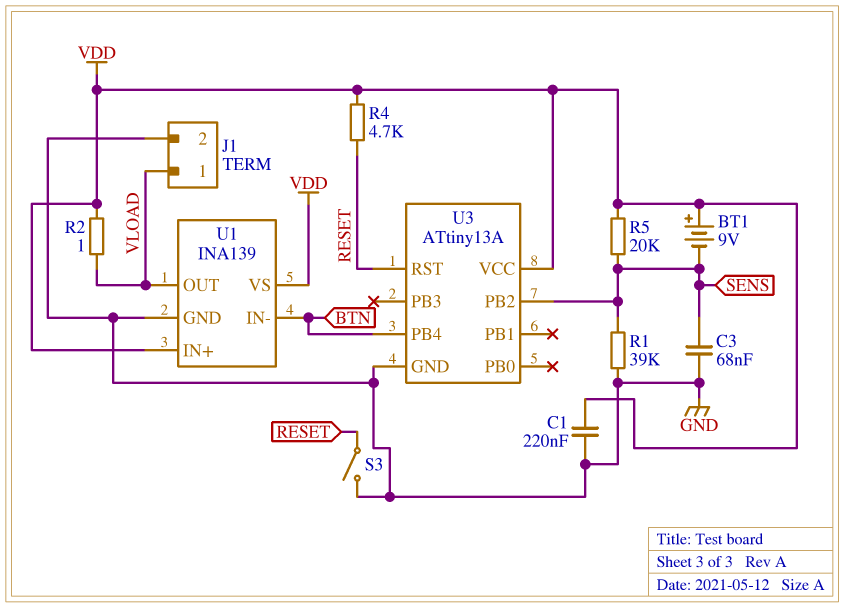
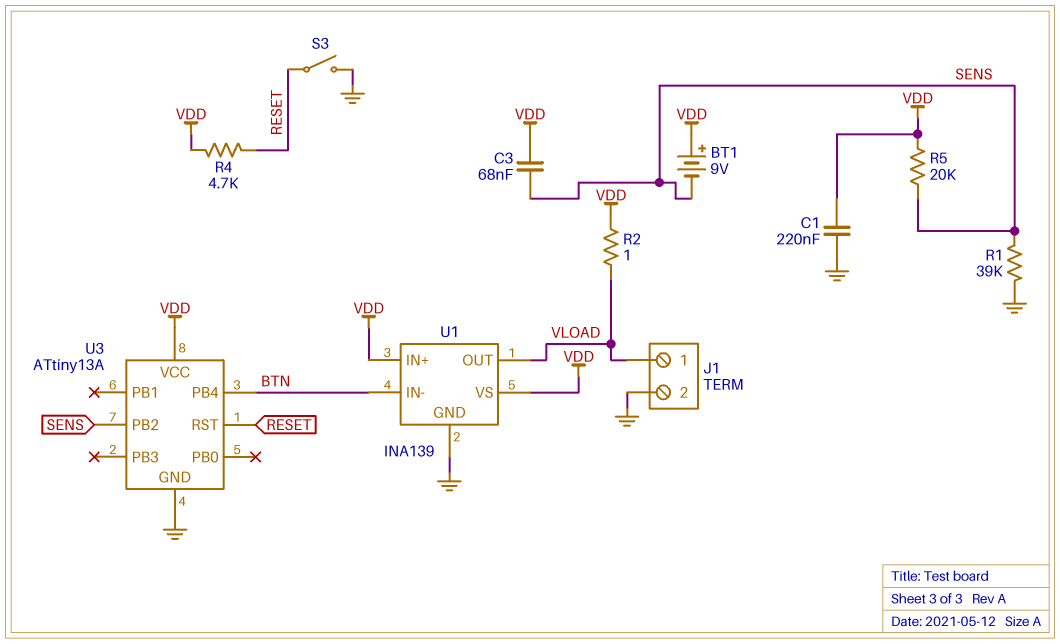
C3: 68nF (GND, SENS) -> 68nF (SENS, VDD)

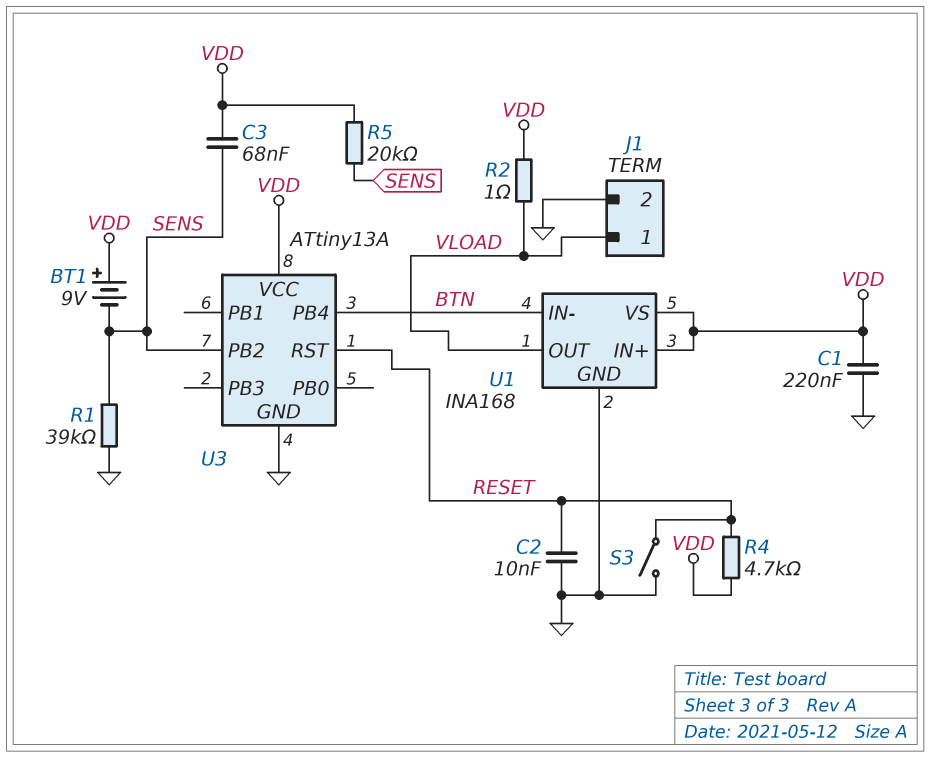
C2: none -> 10nF (GND, RESET)
U1: INA139 -> INA168

